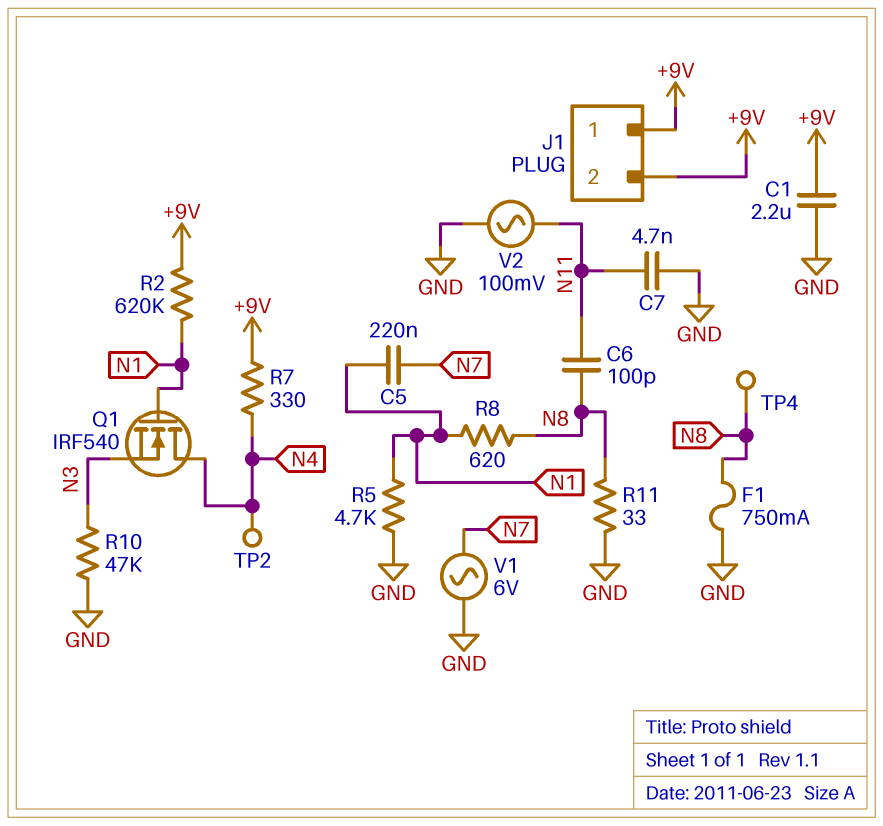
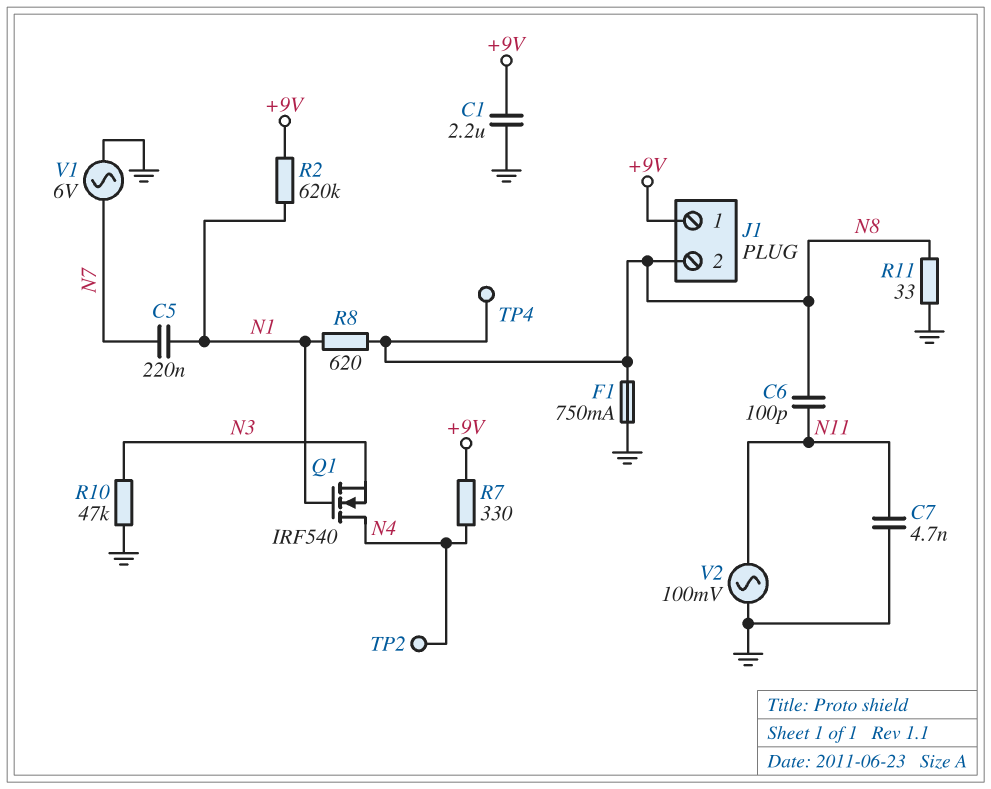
J1 pin 2: +9V -> N8
R5: 4.7k (GND, N1) -> none

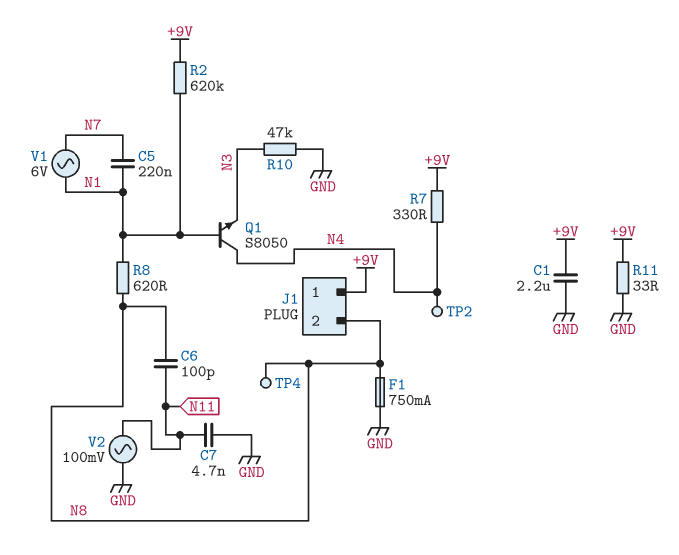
Q1: NMOS IRF540 (G N1, D N4, S N3) -> NPN S8050 (B N1, C N4, E N3)
R11: 33 (GND, N8) -> 33 (+9V, GND)
V1: AC 6V (GND, N7) -> AC 6V (N1, N7)

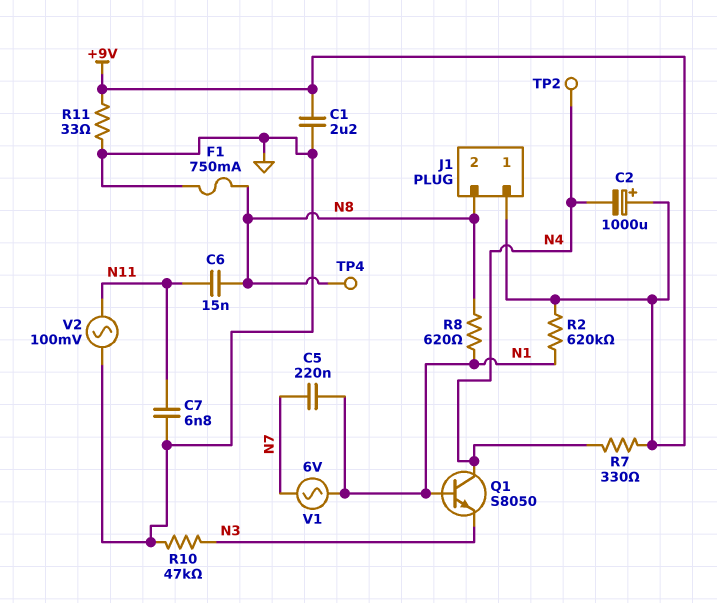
C2: none -> 1000uF (plus +9V, minus N4)
C6: 100pF (N8, N11) -> 15nF (N8, N11)
C7: 4.7nF (GND, N11) -> 6.8nF (GND, N11)

